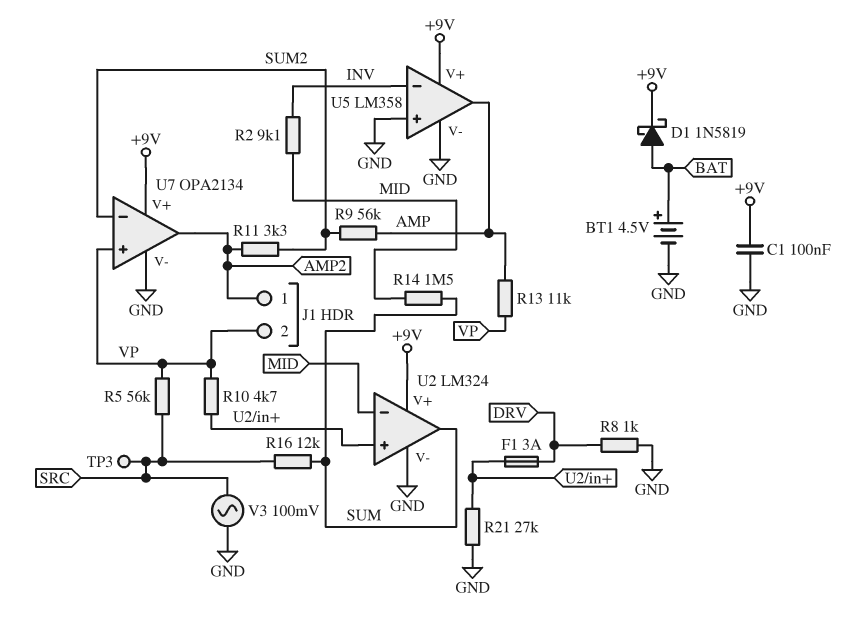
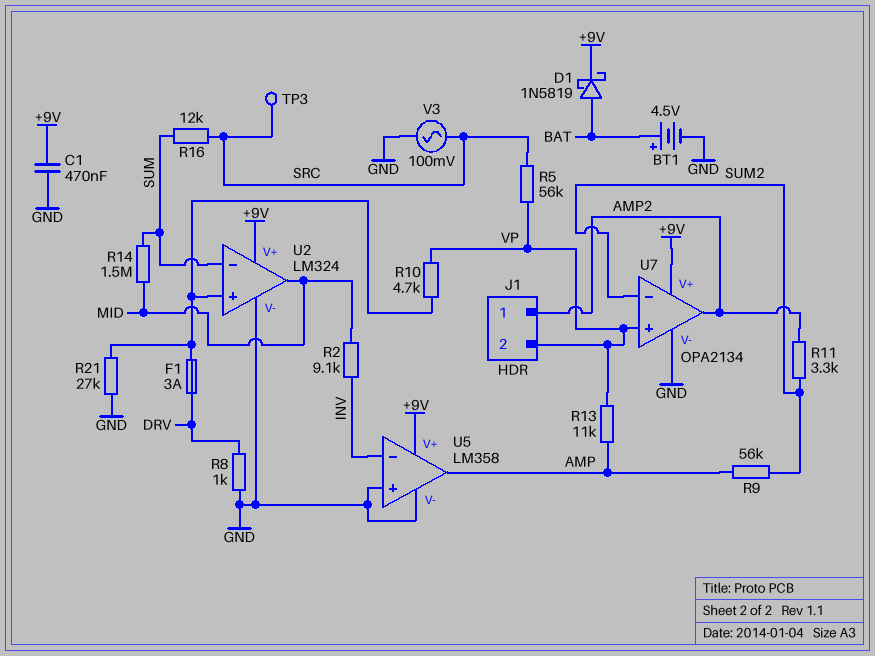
C1: 100nF (+9V, GND) -> 470nF (+9V, GND)
U2 pin in-: MID -> SUM
U2 pin out: SUM -> MID

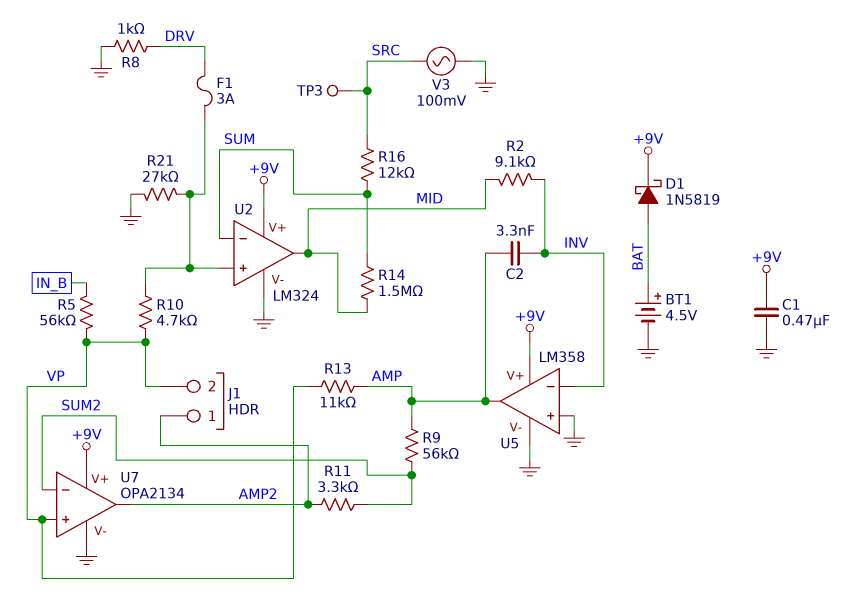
C2: none -> 3.3nF (AMP, INV)
R5: 56k (SRC, VP) -> 56k (IN_B, VP)

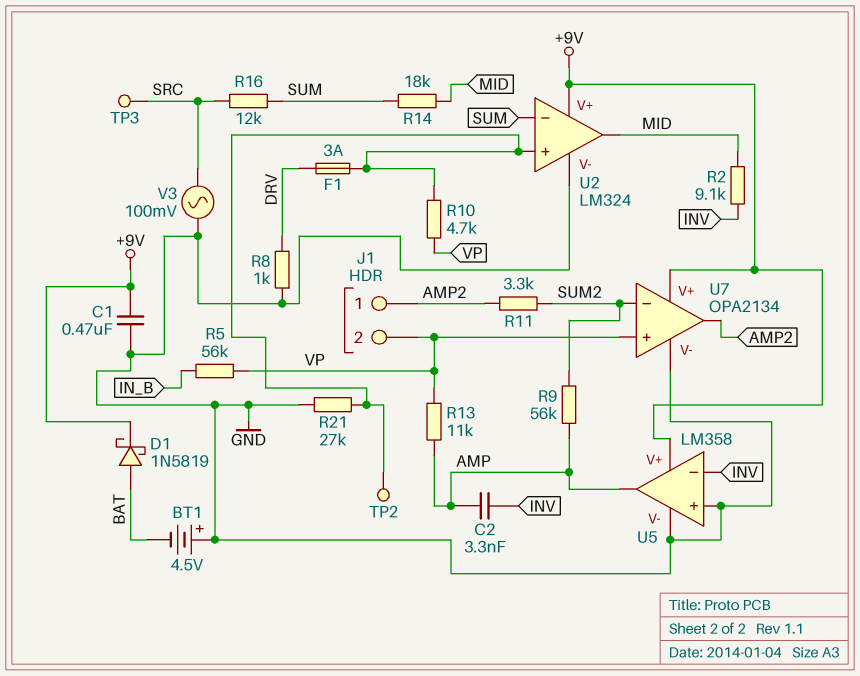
BT1: 4.5V (plus BAT, minus GND) -> 4.5V (plus GND, minus BAT)
R14: 1.5M (MID, SUM) -> 18k (MID, SUM)
TP2: none -> test point (U2/in+)

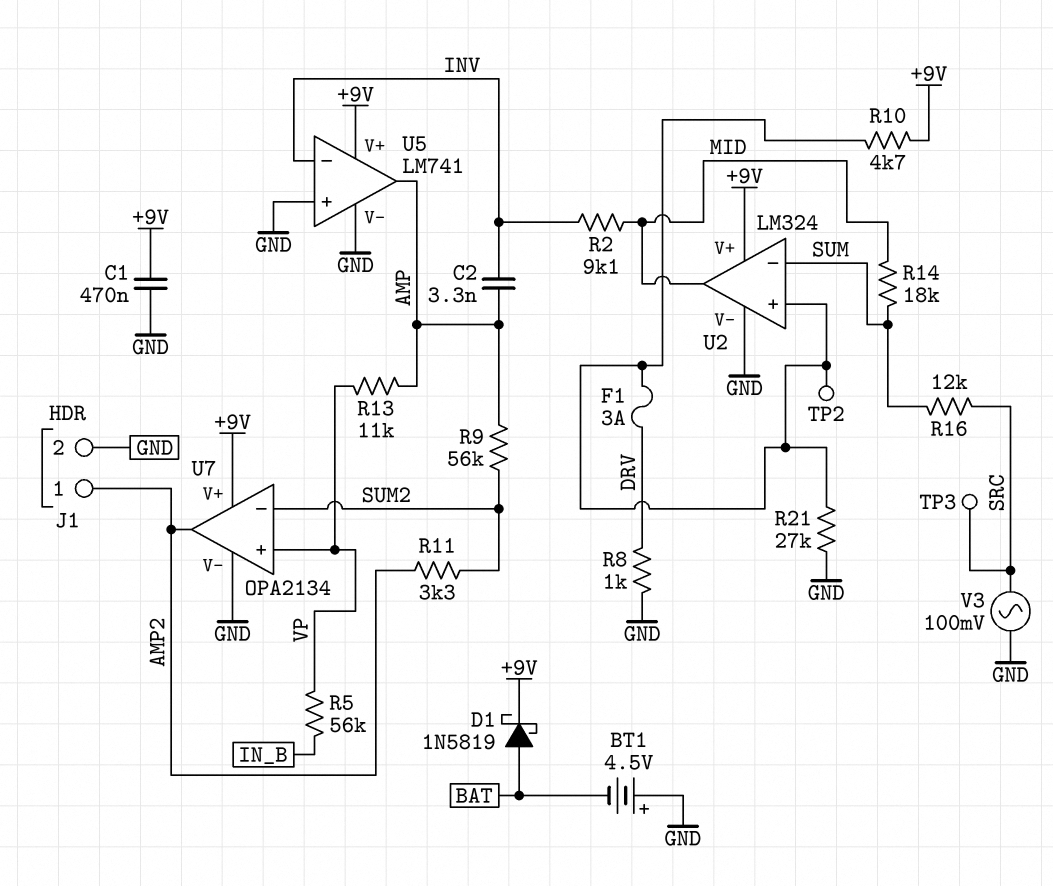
J1 pin 2: VP -> GND
R10: 4.7k (U2/in+, VP) -> 4.7k (+9V, U2/in+)
U5: LM358 -> LM741

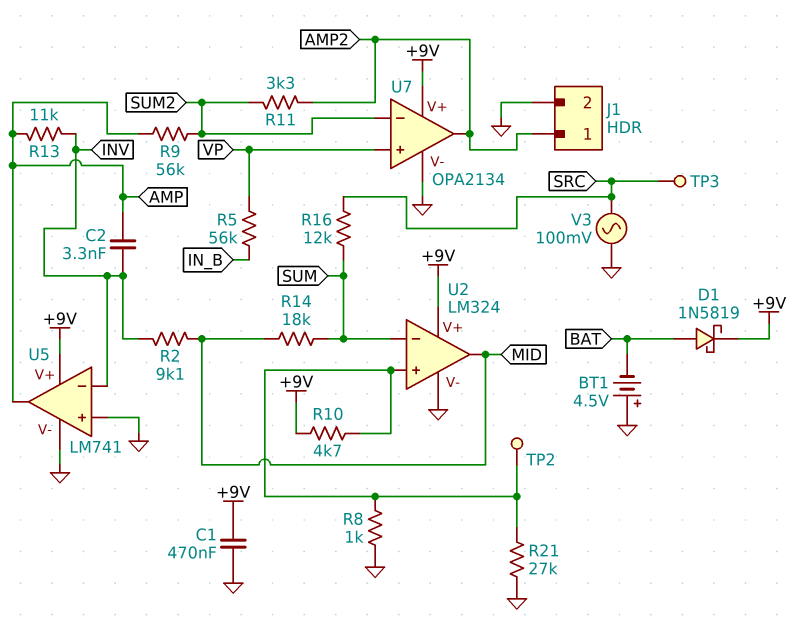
F1: 3A (DRV, U2/in+) -> none
R8: 1k (DRV, GND) -> 1k (GND, U2/in+)
R13: 11k (AMP, VP) -> 11k (AMP, INV)

